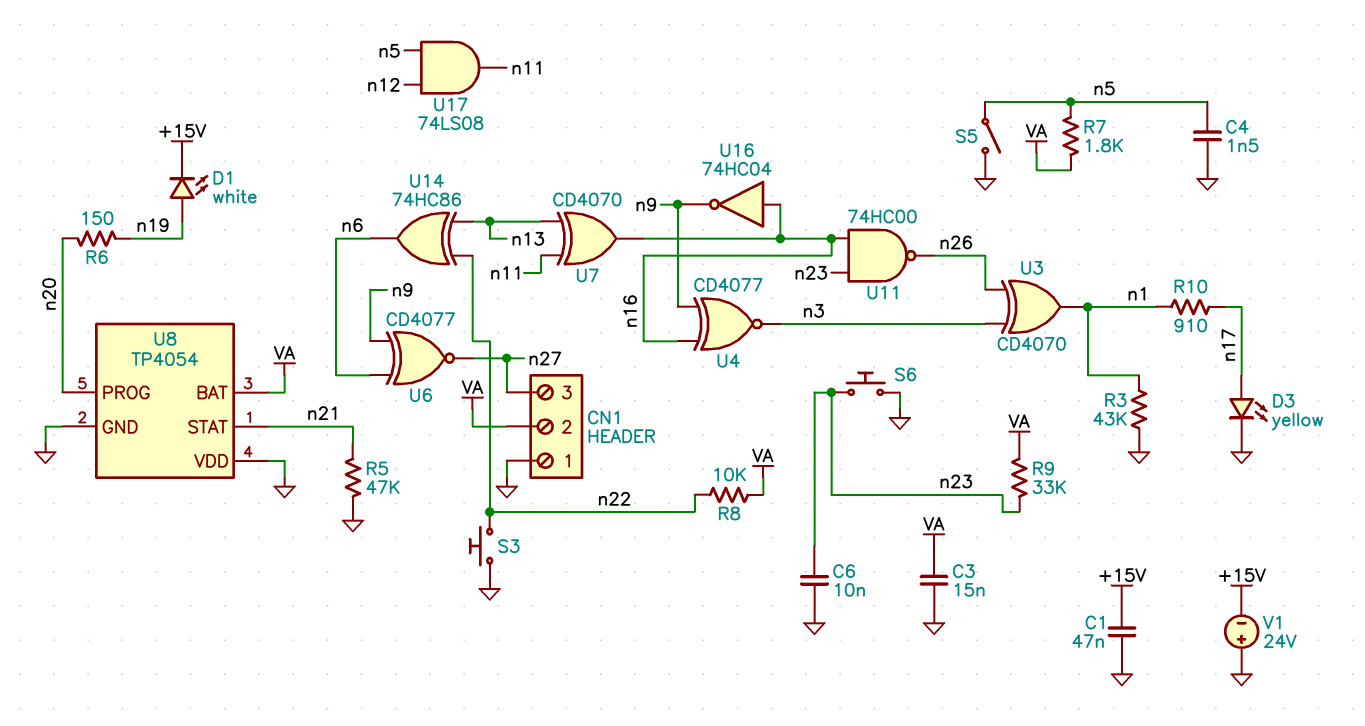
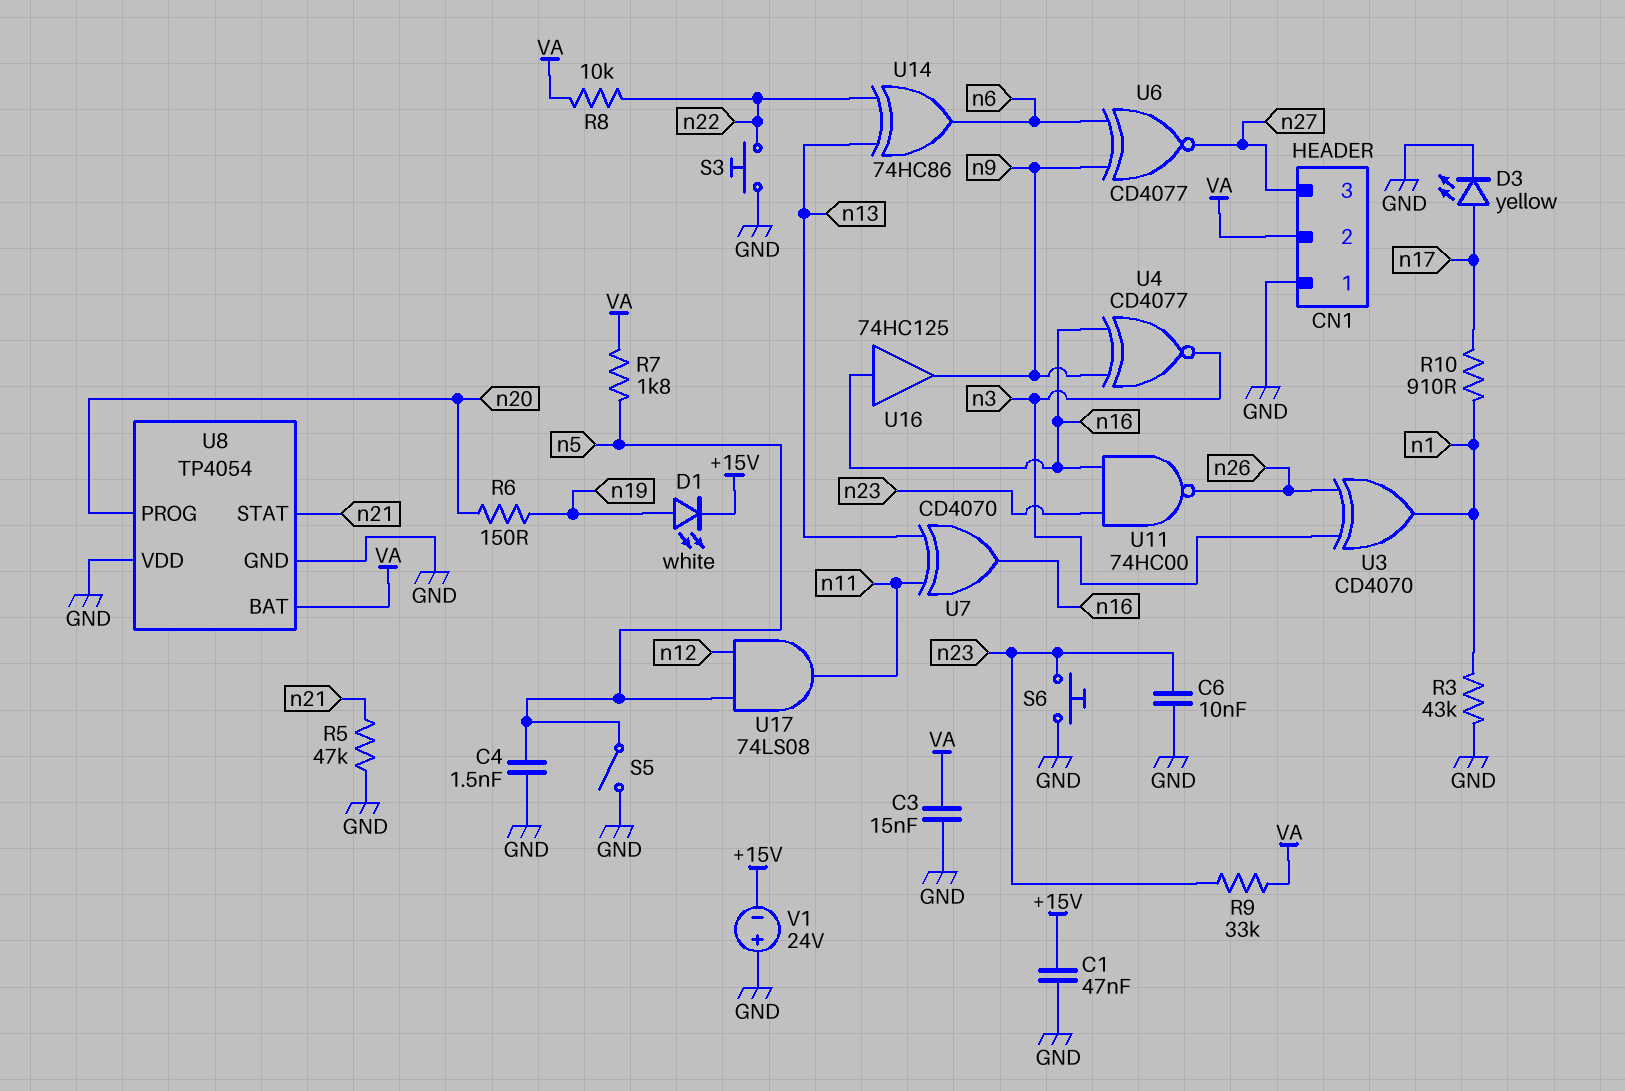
U16: NOT 74HC04 (in n16, out n9) -> buffer 74HC125 (in n16, out n9)

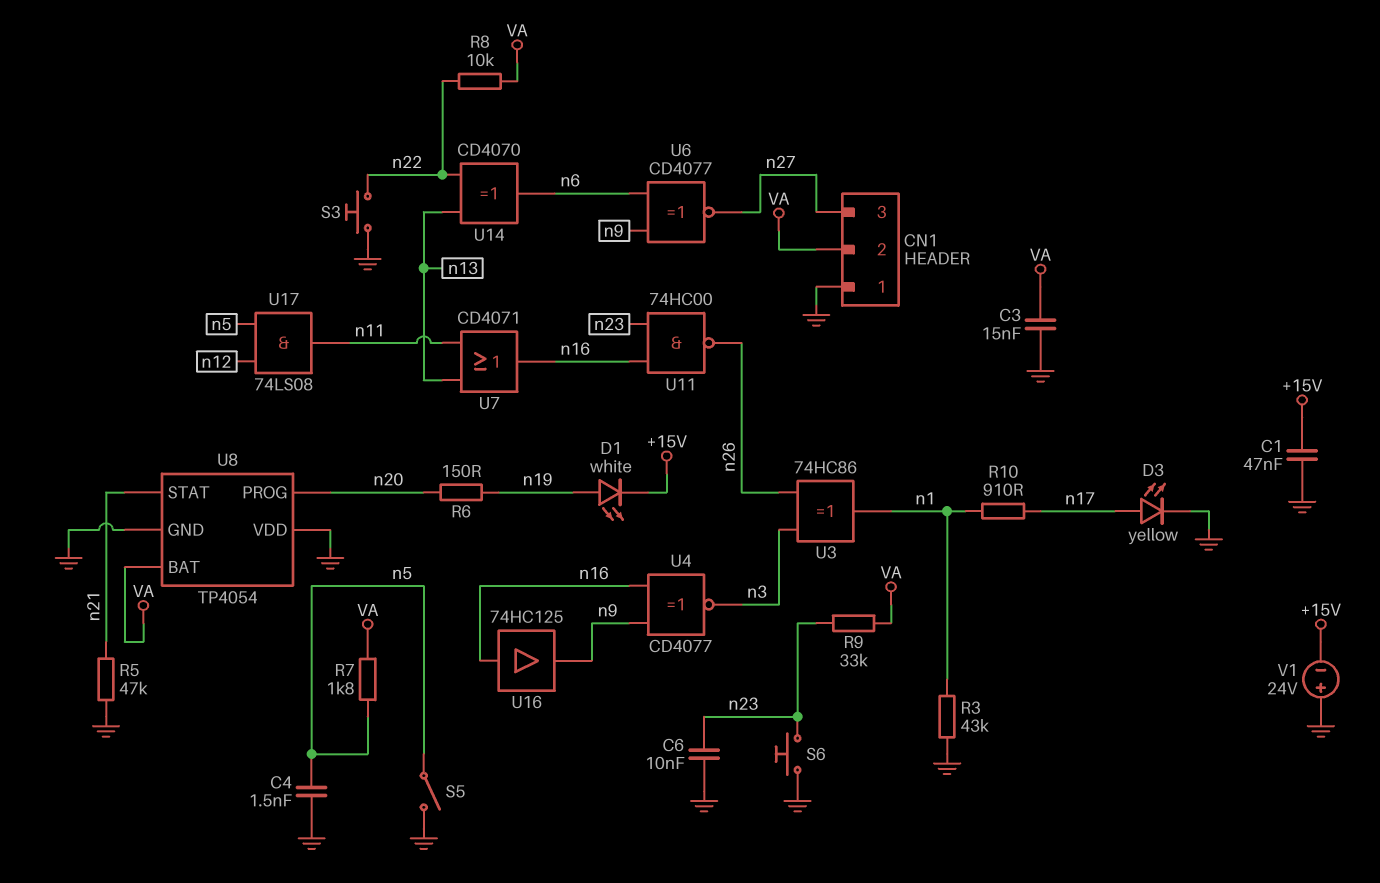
U3: XOR CD4070 (in n3, in n26, out n1) -> XOR 74HC86 (in n3, in n26, out n1)
U7: XOR CD4070 (in n11, in n13, out n16) -> OR CD4071 (in n11, in n13, out n16)
U14: XOR 74HC86 (in n13, in n22, out n6) -> XOR CD4070 (in n13, in n22, out n6)

